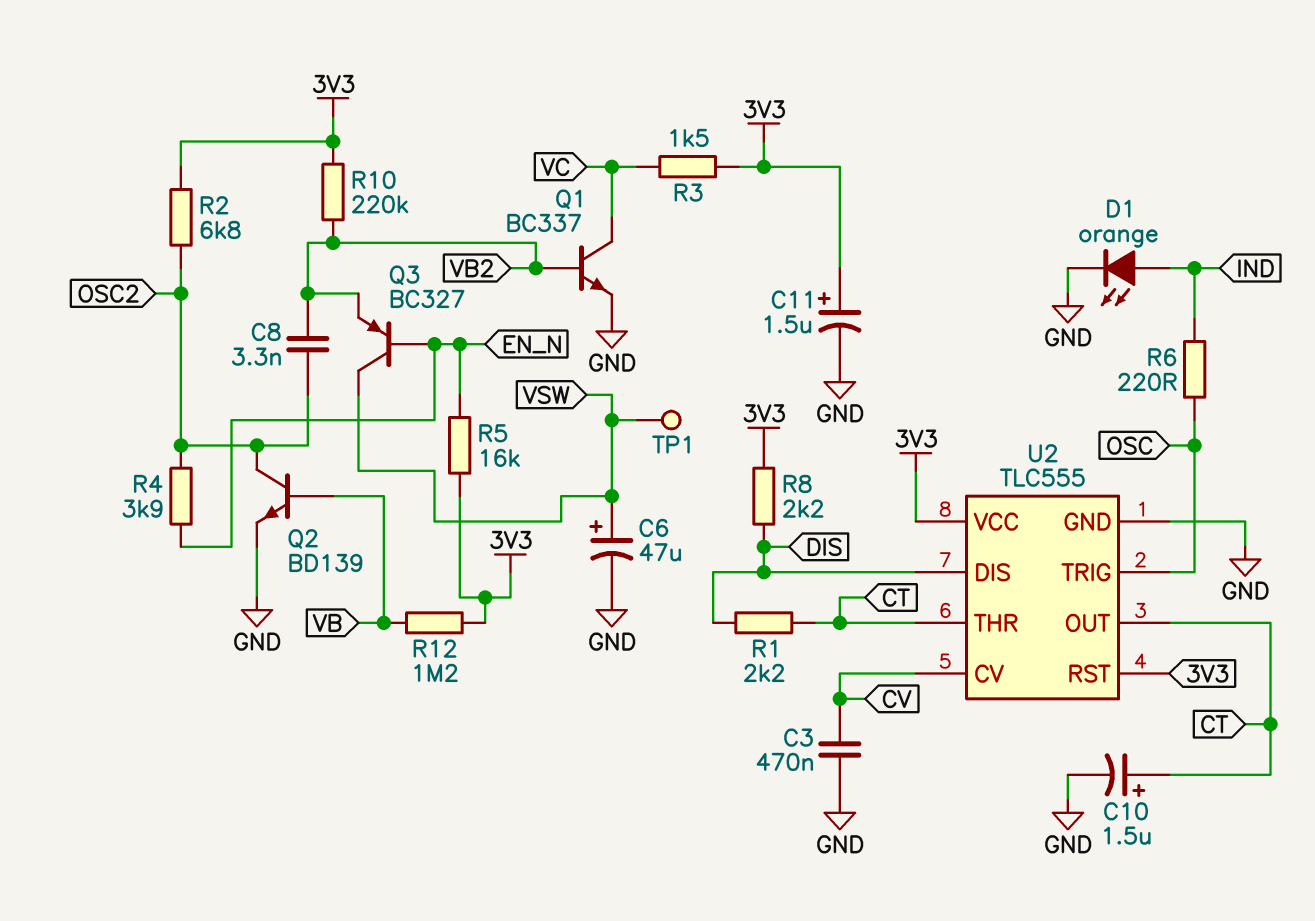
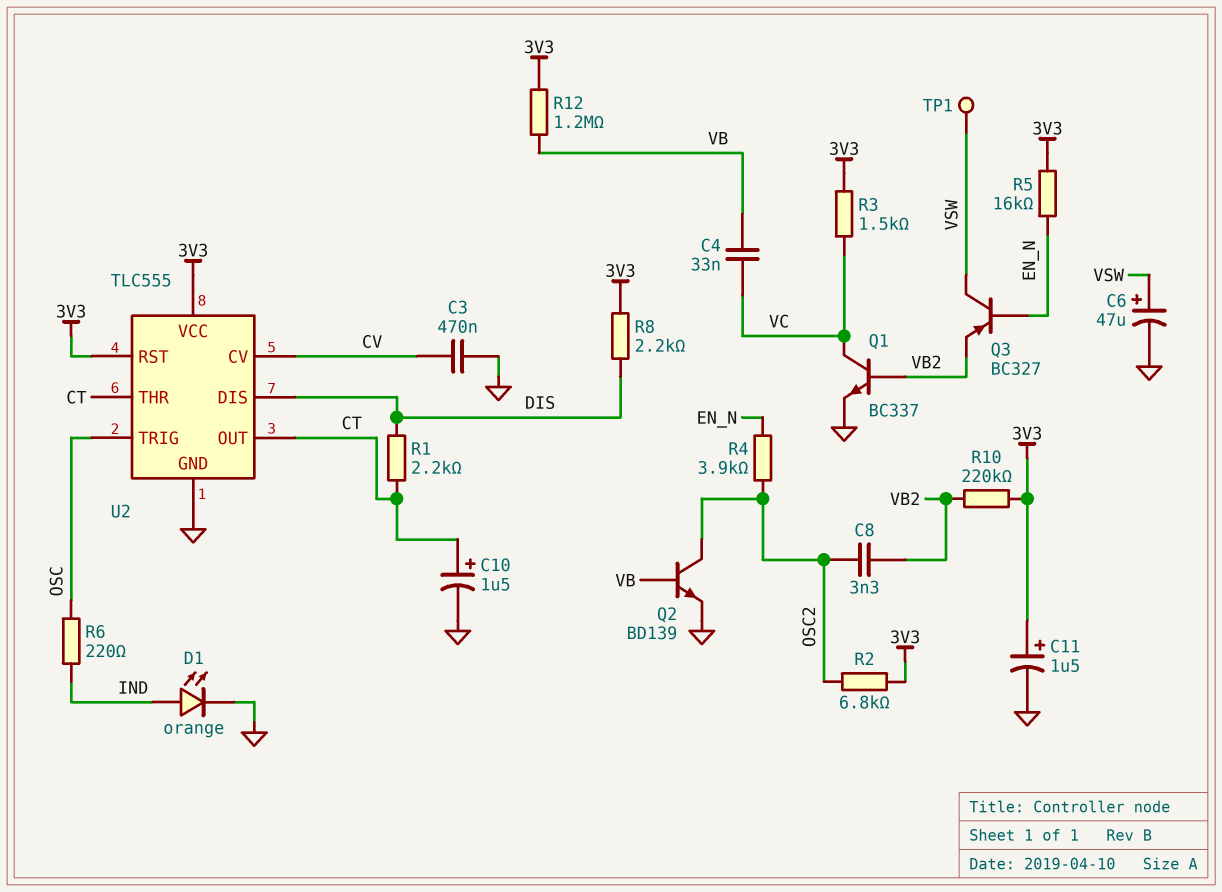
C4: none -> 33nF (VB, VC)

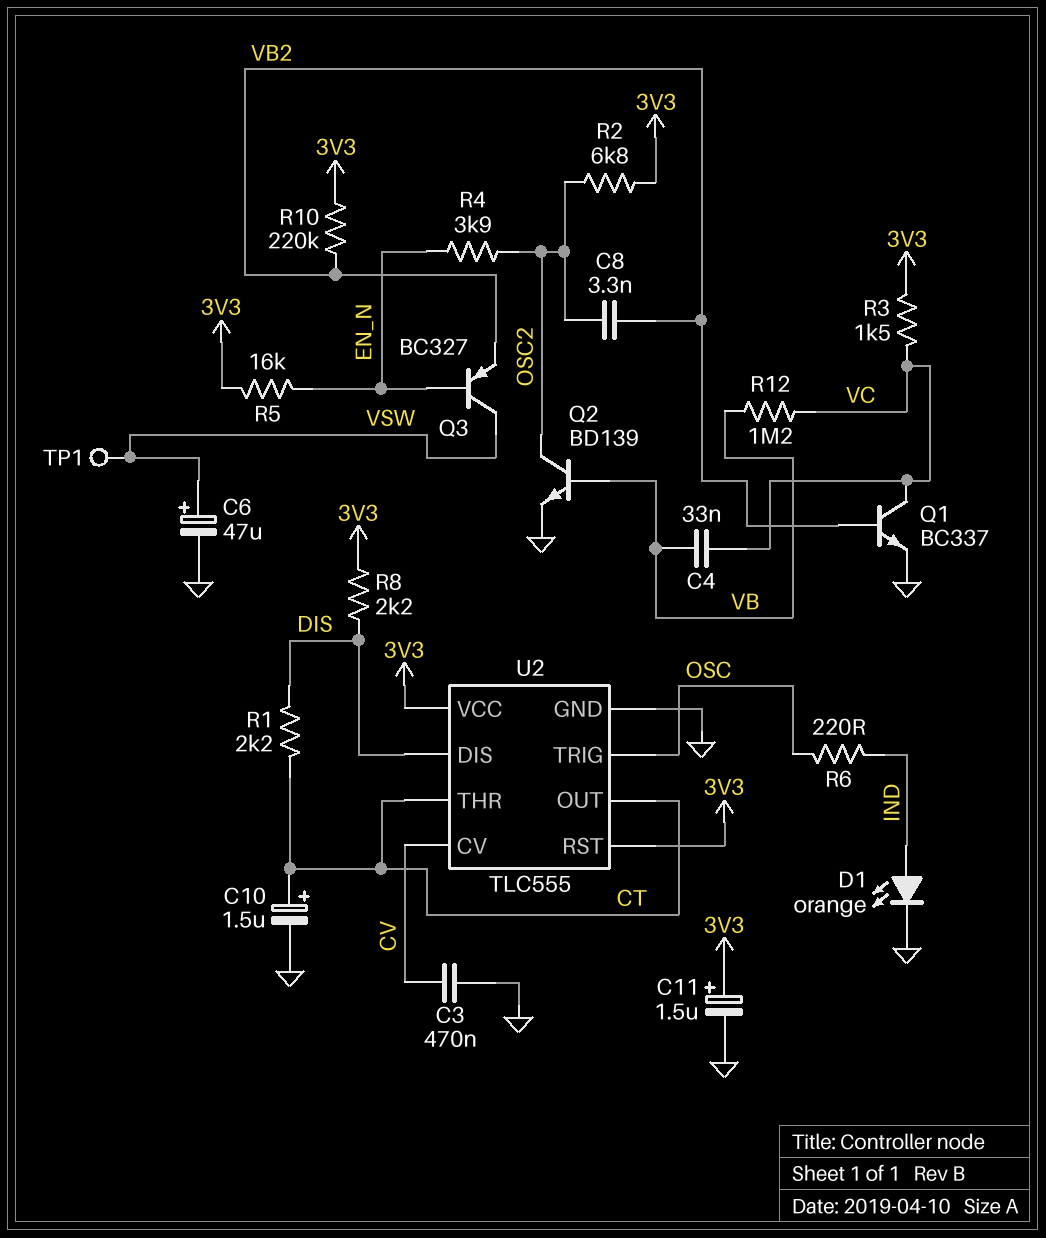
R12: 1.2M (3V3, VB) -> 1.2M (VB, VC)

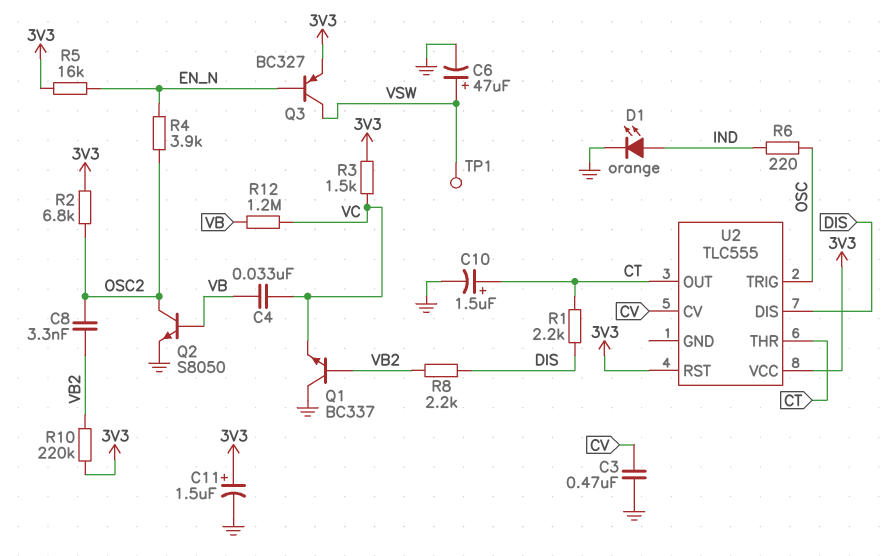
Q1: NPN BC337 (B VB2, C VC, E GND) -> NPN BC337 (B VB2, C GND, E VC)
Q2: NPN BD139 (B VB, C OSC2, E GND) -> NPN S8050 (B VB, C OSC2, E GND)
Q3: PNP BC327 (B EN_N, C VSW, E VB2) -> PNP BC327 (B EN_N, C VSW, E 3V3)
R8: 2.2k (3V3, DIS) -> 2.2k (DIS, VB2)
U2 pin GND: GND -> none

